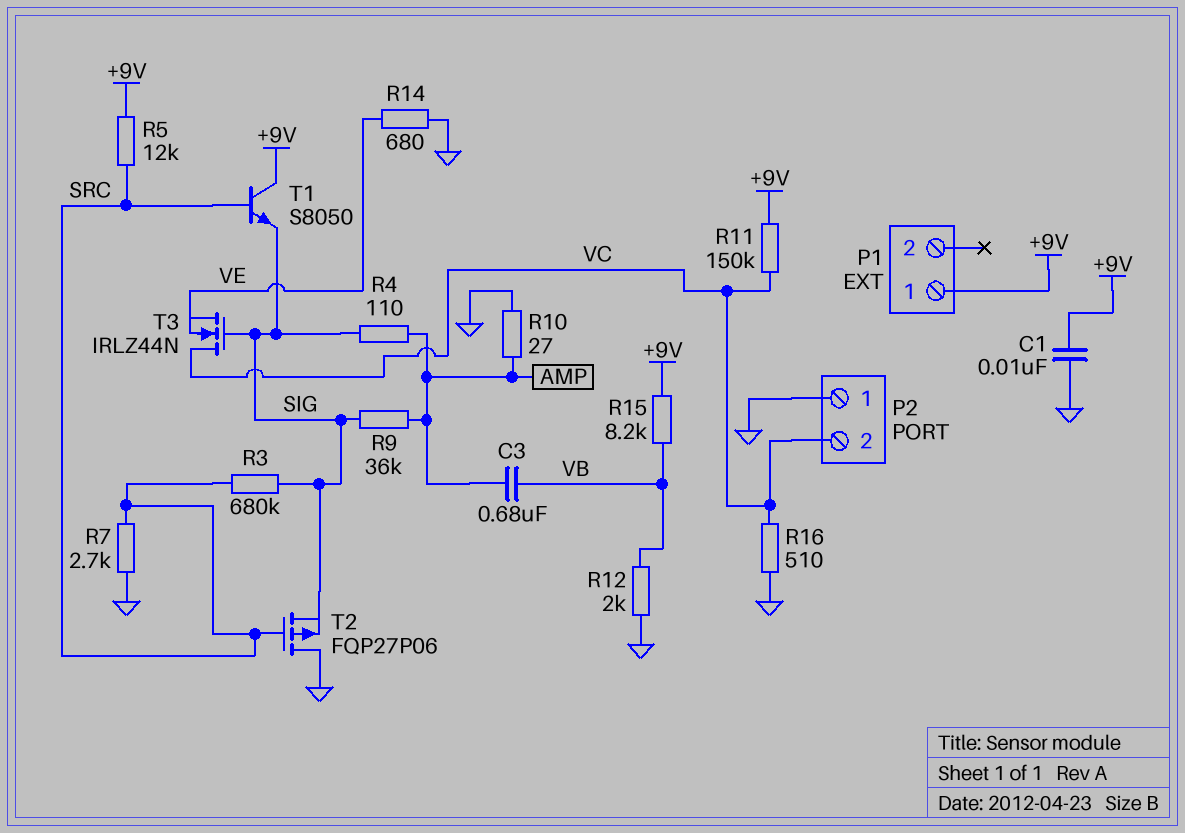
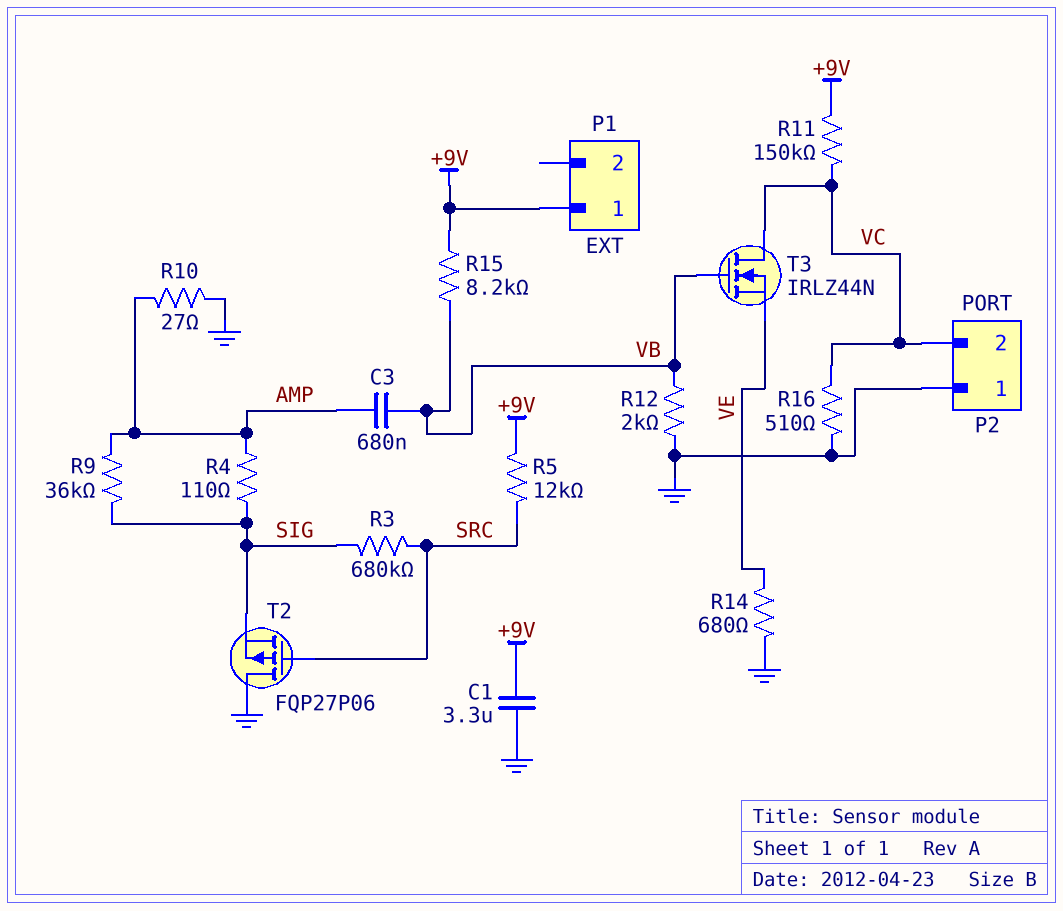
C1: 10nF (+9V, GND) -> 3.3uF (+9V, GND)
R7: 2.7k (GND, SRC) -> none
T1: NPN S8050 (B SRC, C +9V, E SIG) -> none
T3: NMOS IRLZ44N (G SIG, D VC, S VE) -> NMOS IRLZ44N (G VB, D VC, S VE)

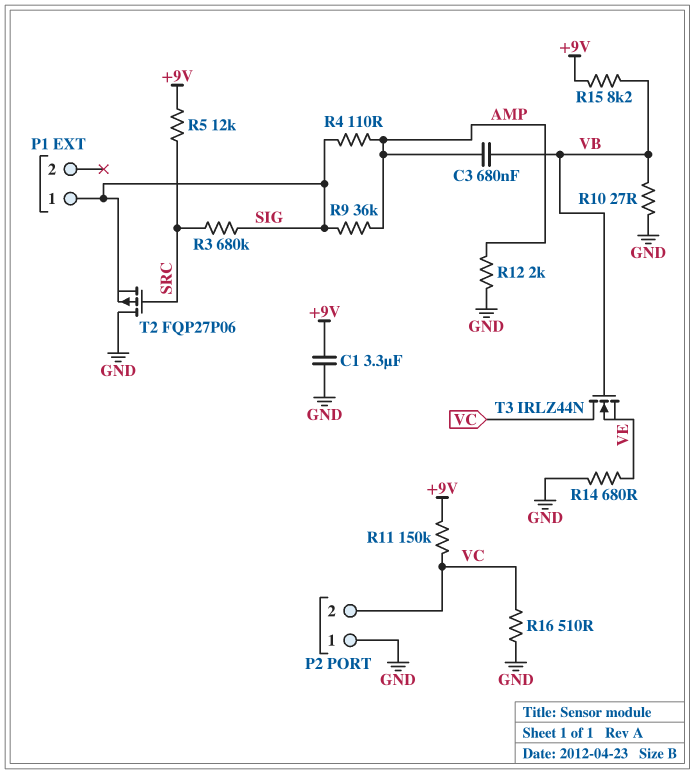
P1 pin 1: +9V -> SIG
R10: 27 (AMP, GND) -> 27 (GND, VB)
R12: 2k (GND, VB) -> 2k (AMP, GND)

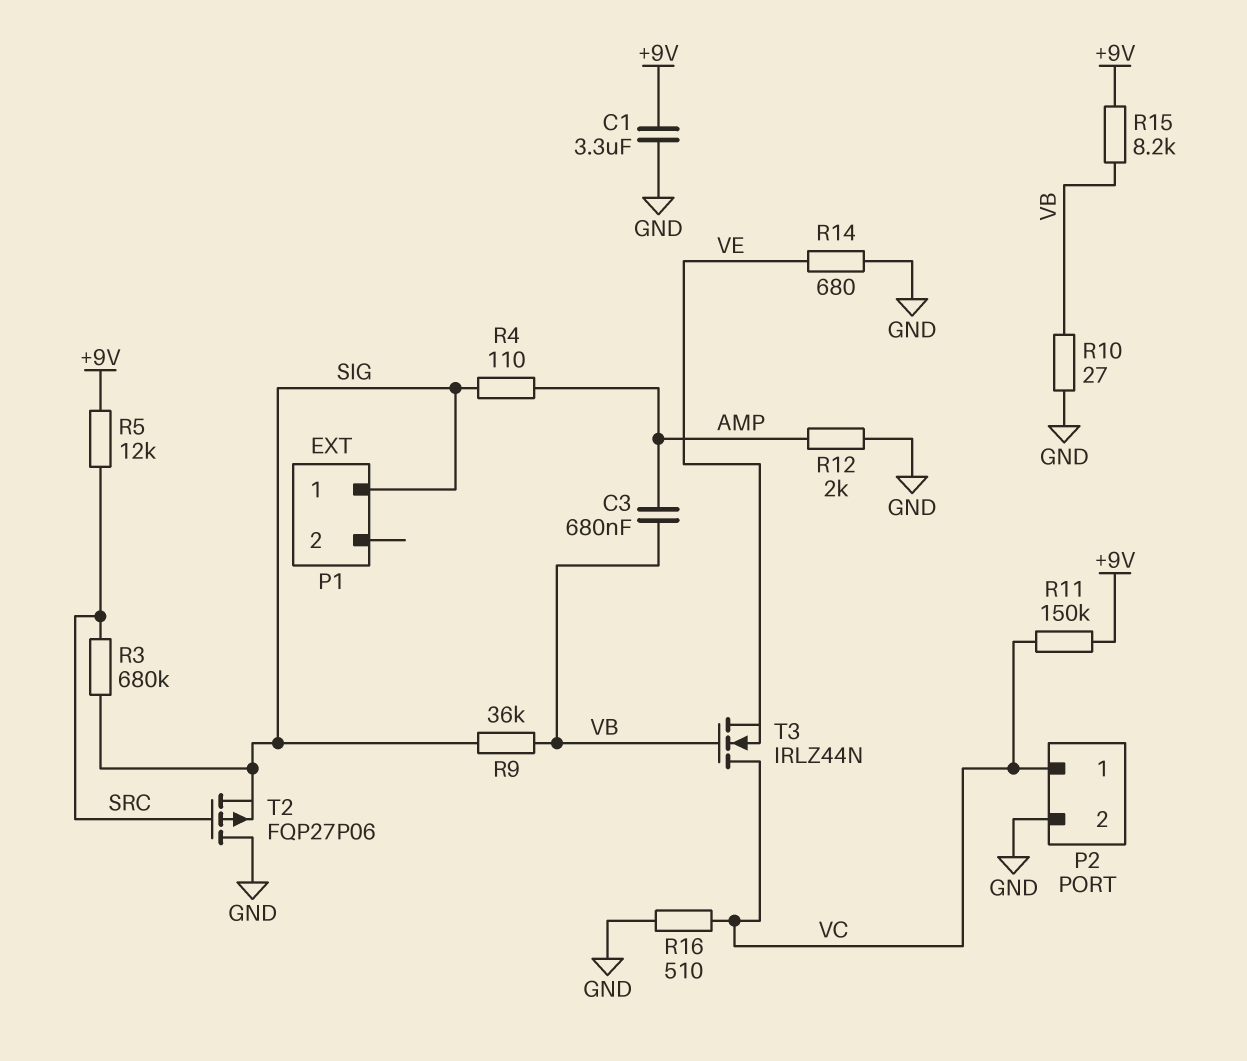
P2 pin 1: GND -> VC
P2 pin 2: VC -> GND
R9: 36k (AMP, SIG) -> 36k (SIG, VB)

